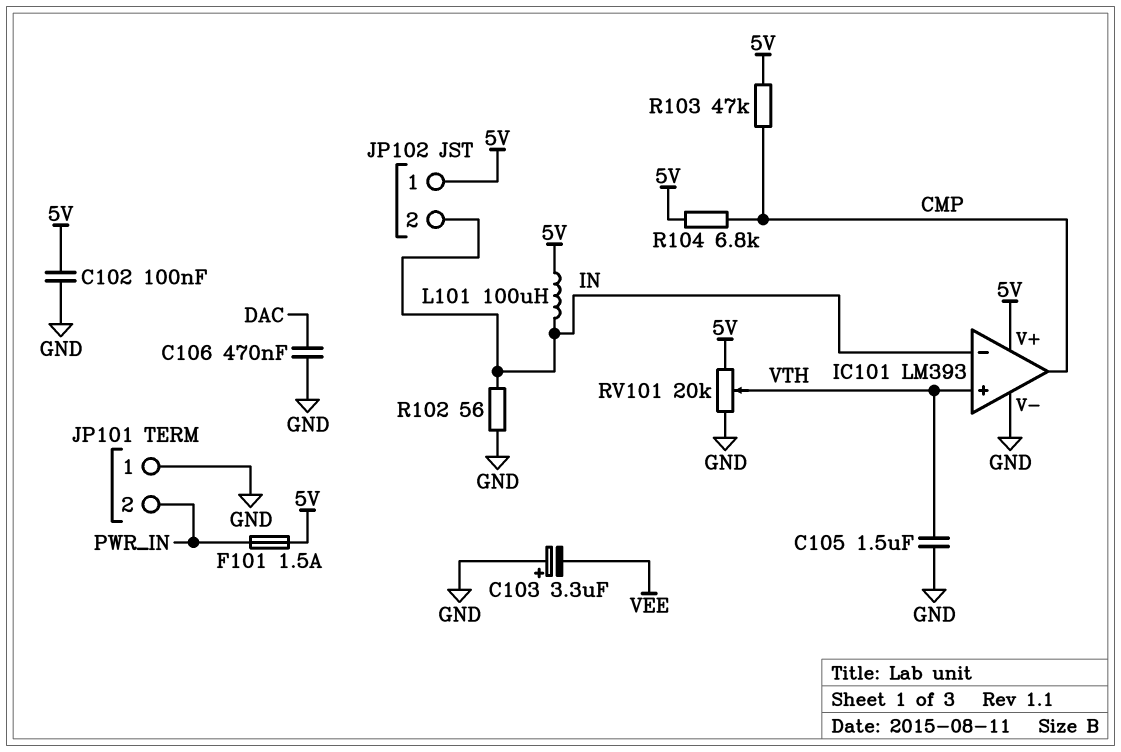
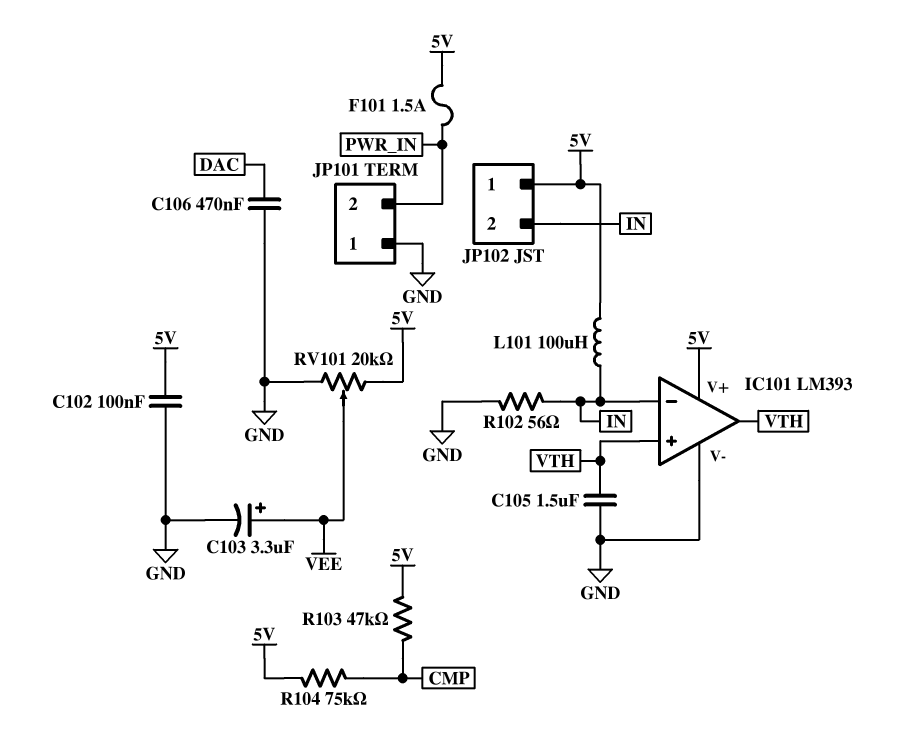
C103: 3.3uF (plus GND, minus VEE) -> 3.3uF (plus VEE, minus GND)
IC101 pin out: CMP -> VTH
R104: 6.8k (5V, CMP) -> 75k (5V, CMP)
RV101: 20k (5V, GND, wiper VTH) -> 20k (5V, GND, wiper VEE)

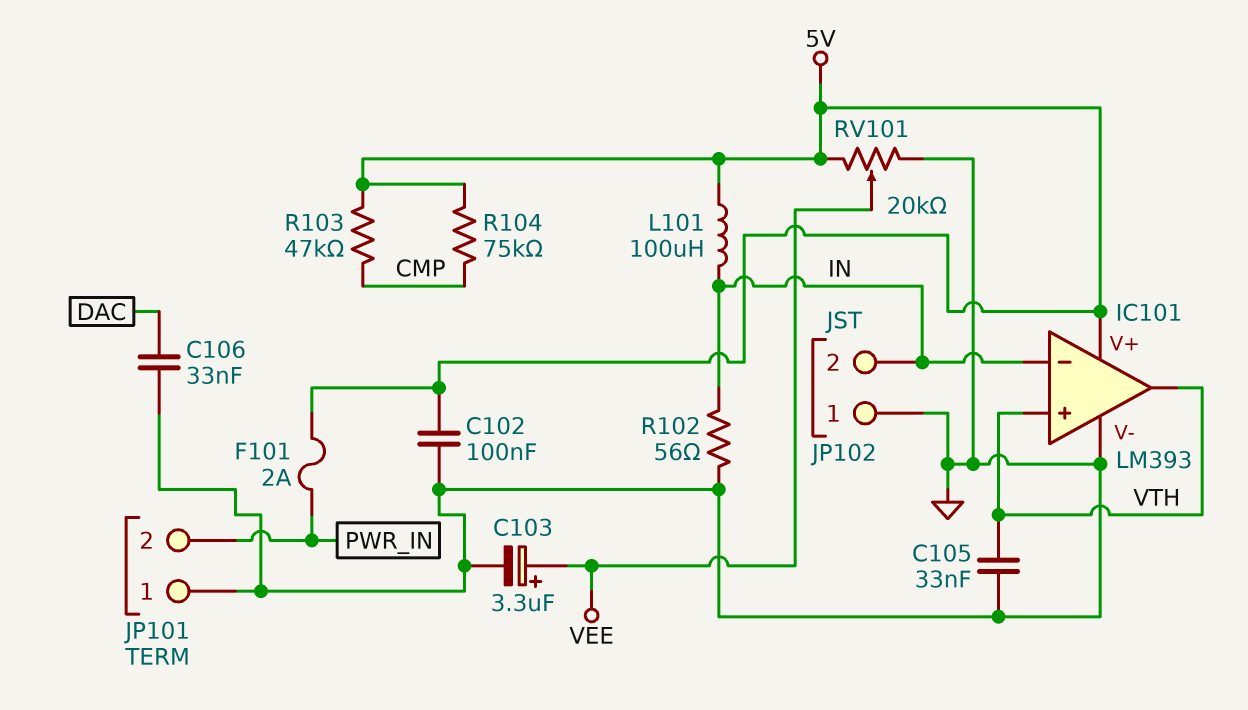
C105: 1.5uF (GND, VTH) -> 33nF (GND, VTH)
C106: 470nF (DAC, GND) -> 33nF (DAC, GND)
F101: 1.5A (5V, PWR_IN) -> 2A (5V, PWR_IN)
JP102 pin 1: 5V -> GND

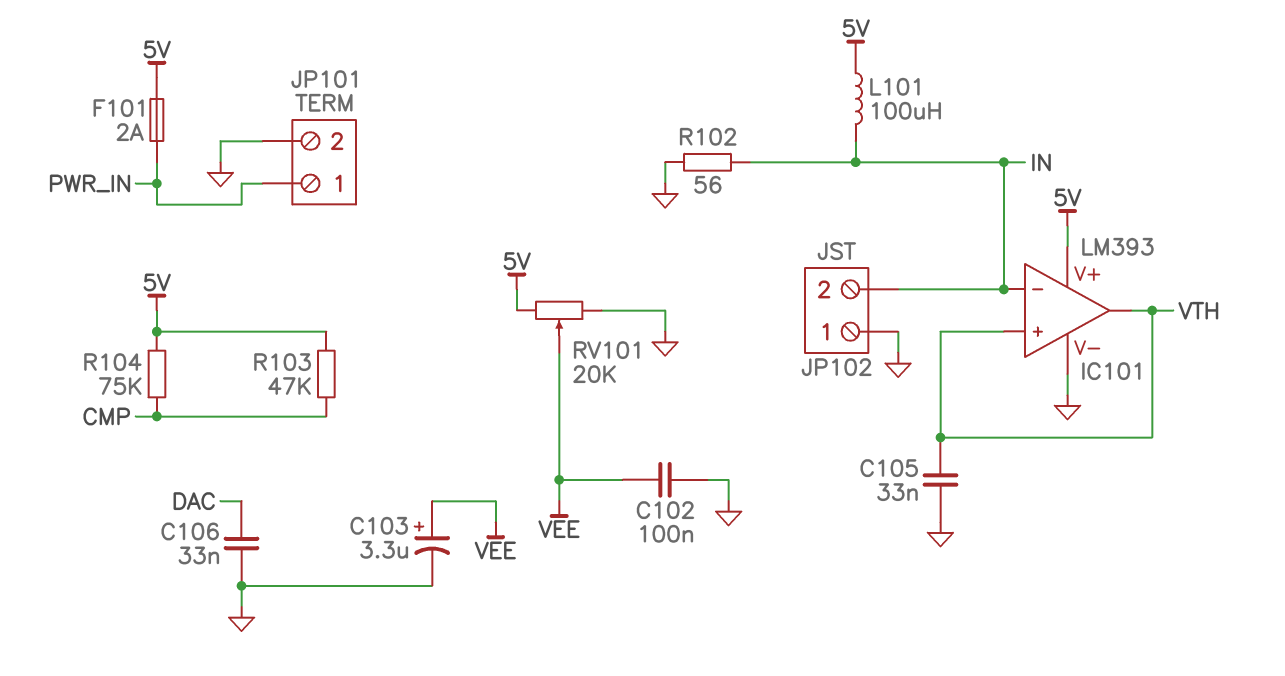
C102: 100nF (5V, GND) -> 100nF (GND, VEE)
JP101 pin 1: GND -> PWR_IN
JP101 pin 2: PWR_IN -> GND

